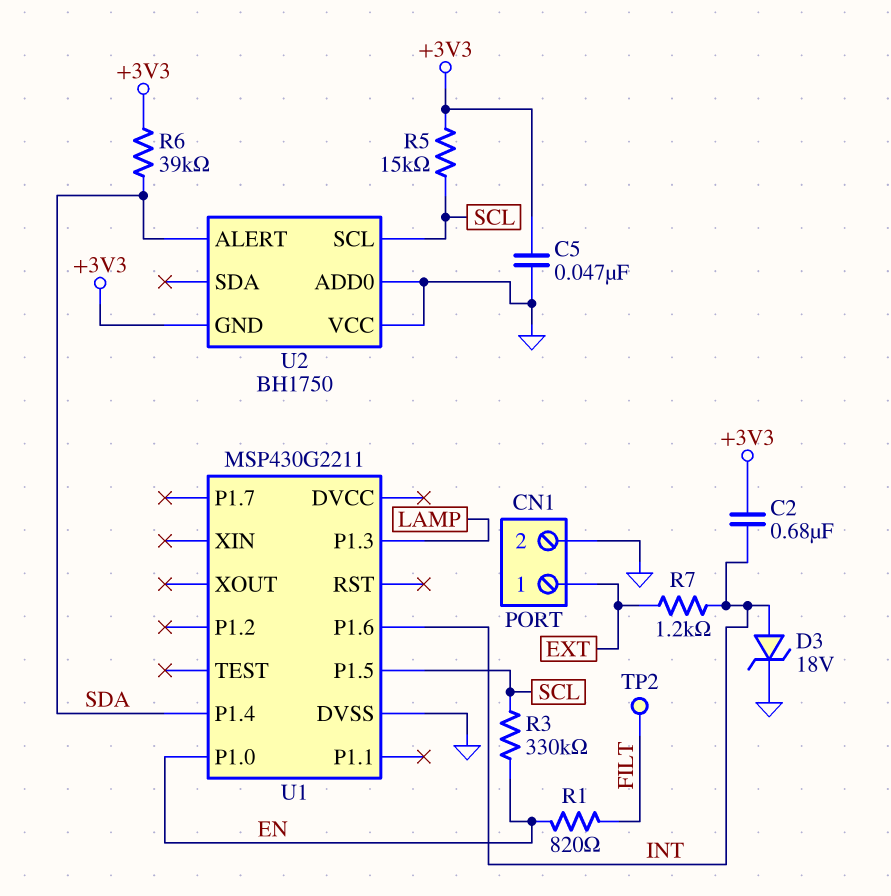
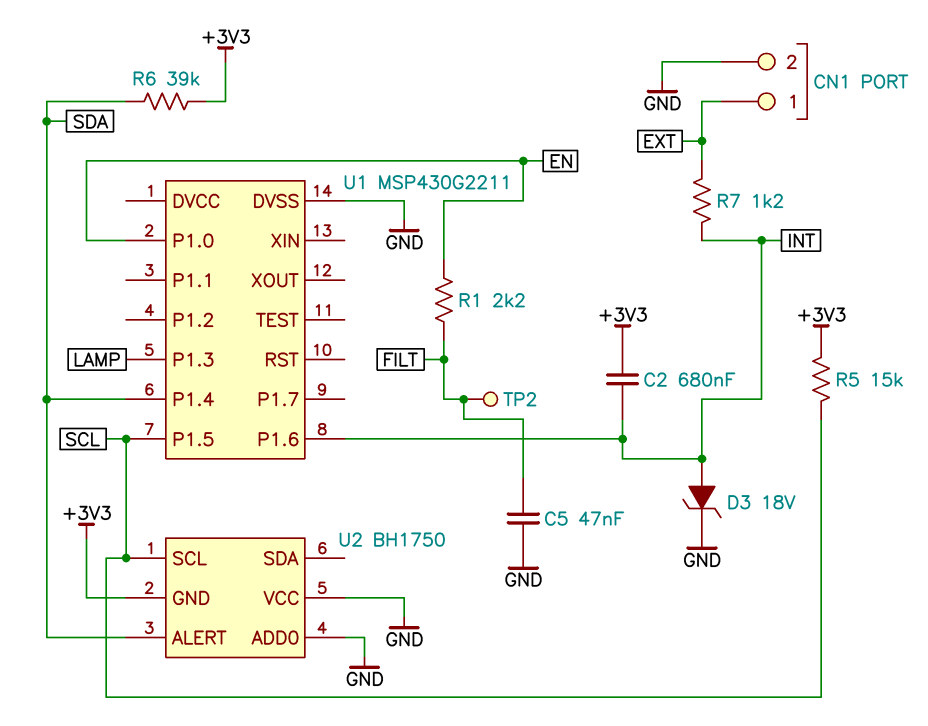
C5: 47nF (+3V3, GND) -> 47nF (FILT, GND)
R1: 820 (EN, FILT) -> 2.2k (EN, FILT)
R3: 330k (EN, SCL) -> none

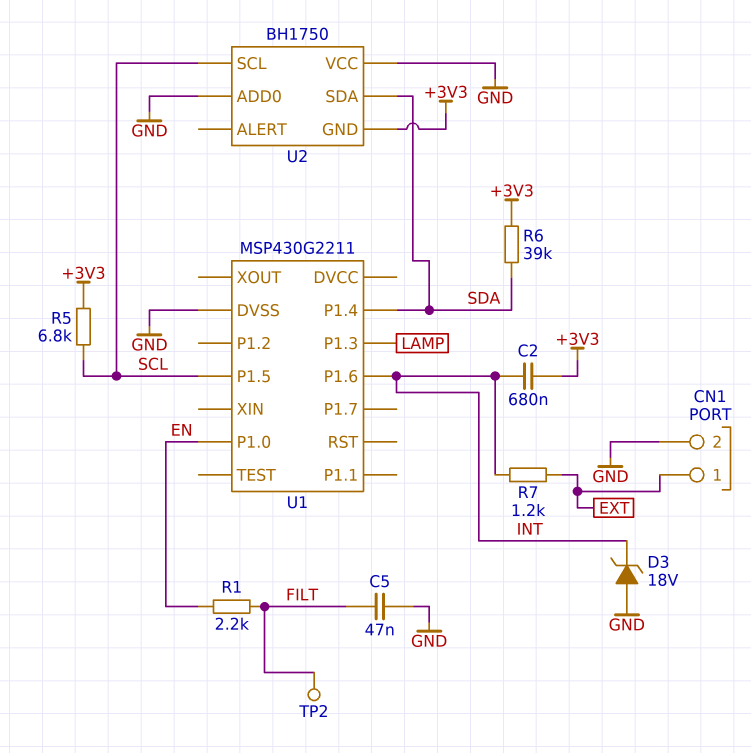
D3: zener 18V (A INT, K GND) -> zener 18V (A GND, K INT)
R5: 15k (+3V3, SCL) -> 6.8k (+3V3, SCL)
U2 pin ALERT: SDA -> none
U2 pin SDA: none -> SDA

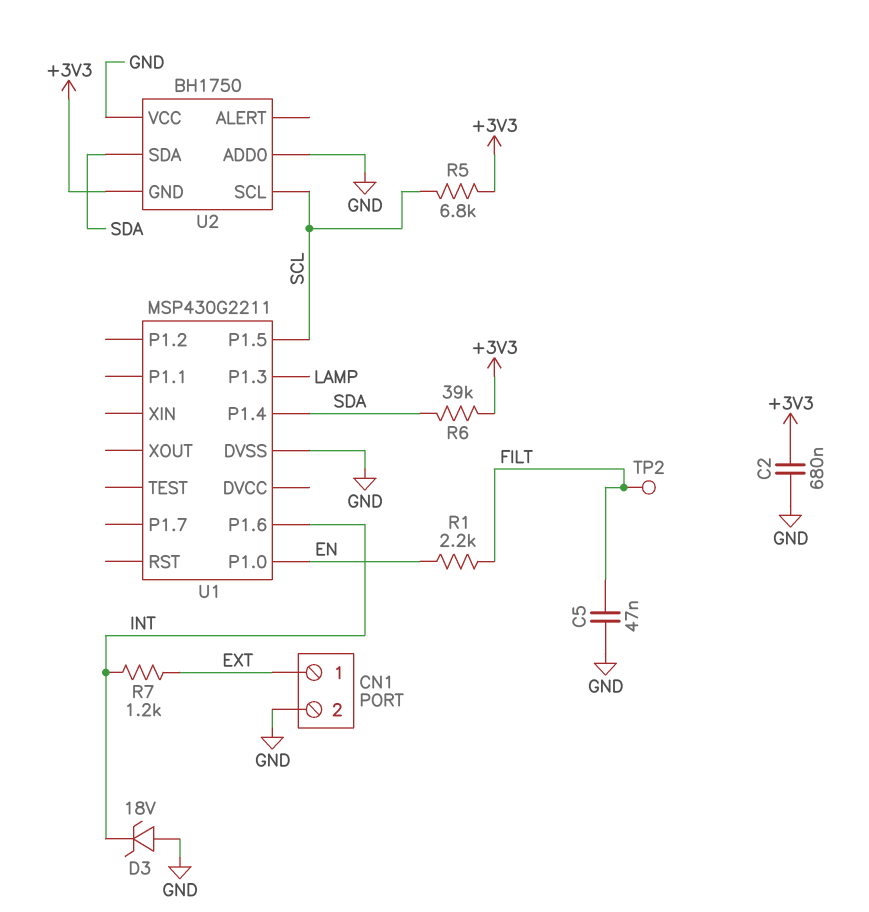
C2: 680nF (+3V3, INT) -> 680nF (+3V3, GND)

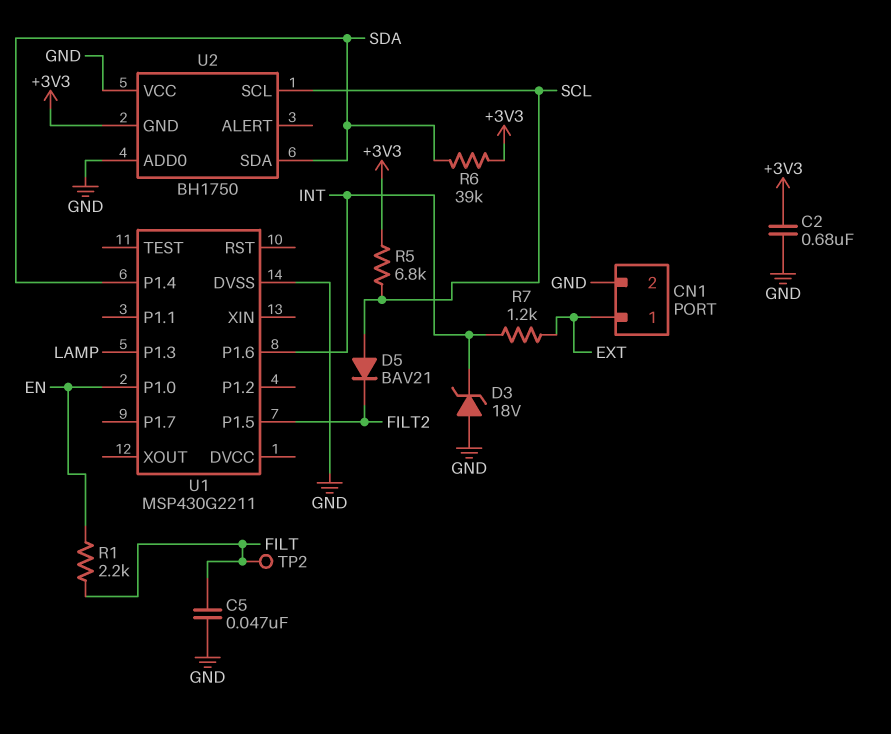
D5: none -> diode BAV21 (A SCL, K FILT2)
U1 pin P1.5: SCL -> FILT2

